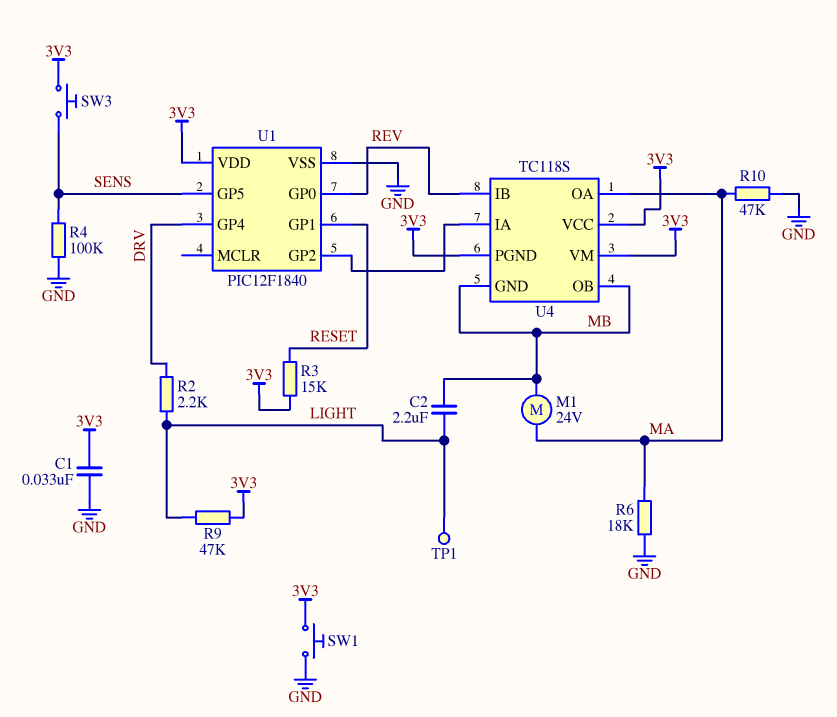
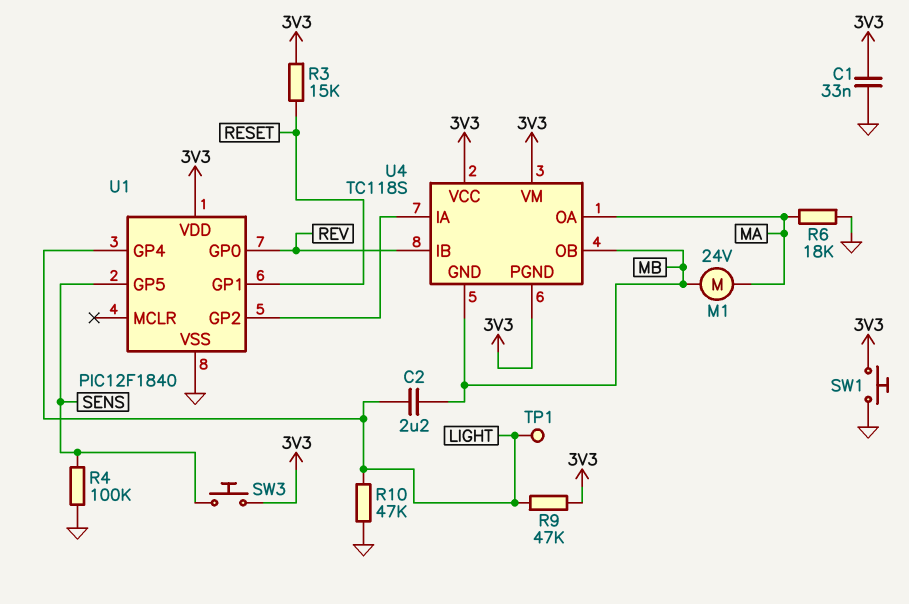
R2: 2.2k (DRV, LIGHT) -> none
R10: 47k (GND, MA) -> 47k (GND, LIGHT)
U1 pin GP4: DRV -> LIGHT

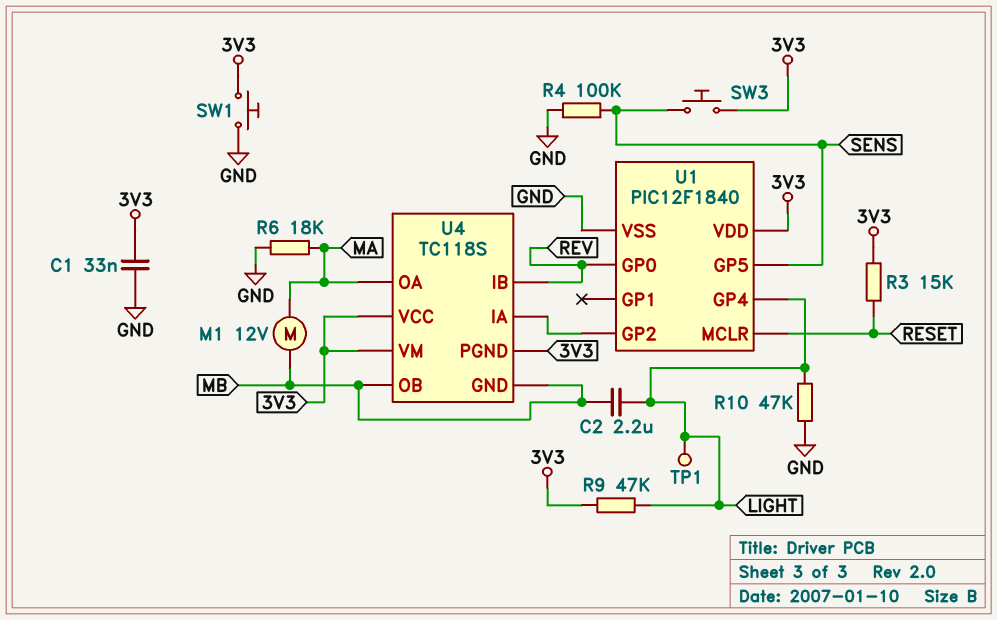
M1: motor 24V (MA, MB) -> motor 12V (MA, MB)
U1 pin GP1: RESET -> none
U1 pin MCLR: none -> RESET

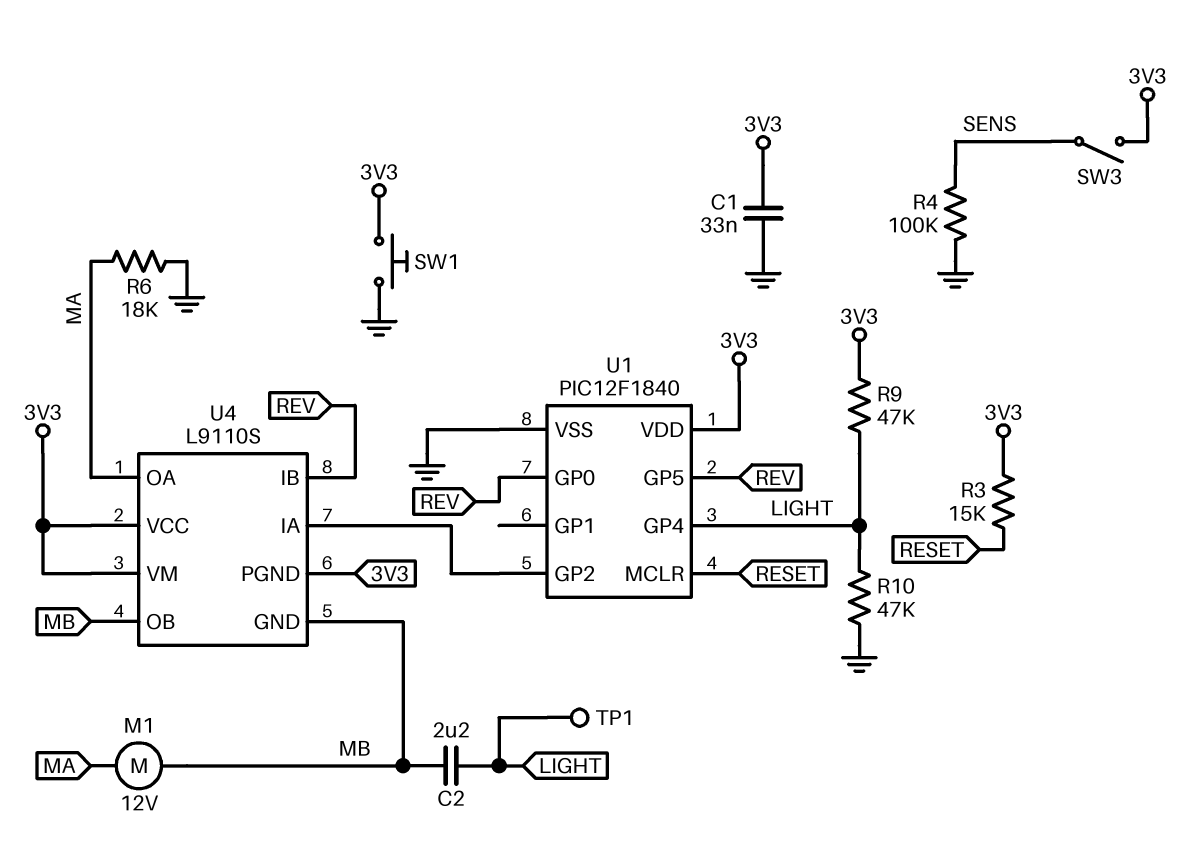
SW3: button (3V3, SENS) -> switch (3V3, SENS)
U1 pin GP5: SENS -> REV
U4: TC118S -> L9110S

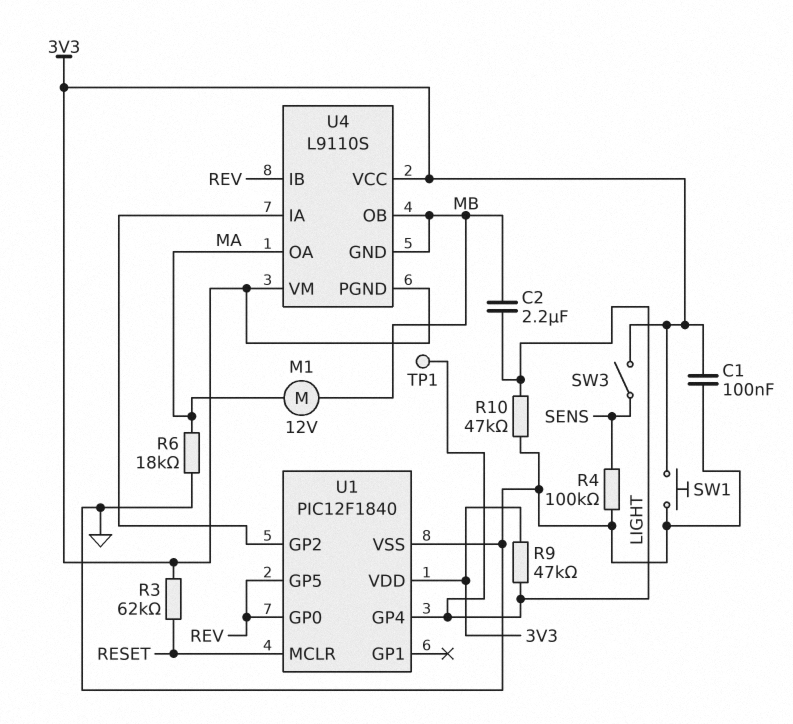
C1: 33nF (3V3, GND) -> 100nF (3V3, GND)
R3: 15k (3V3, RESET) -> 62k (3V3, RESET)

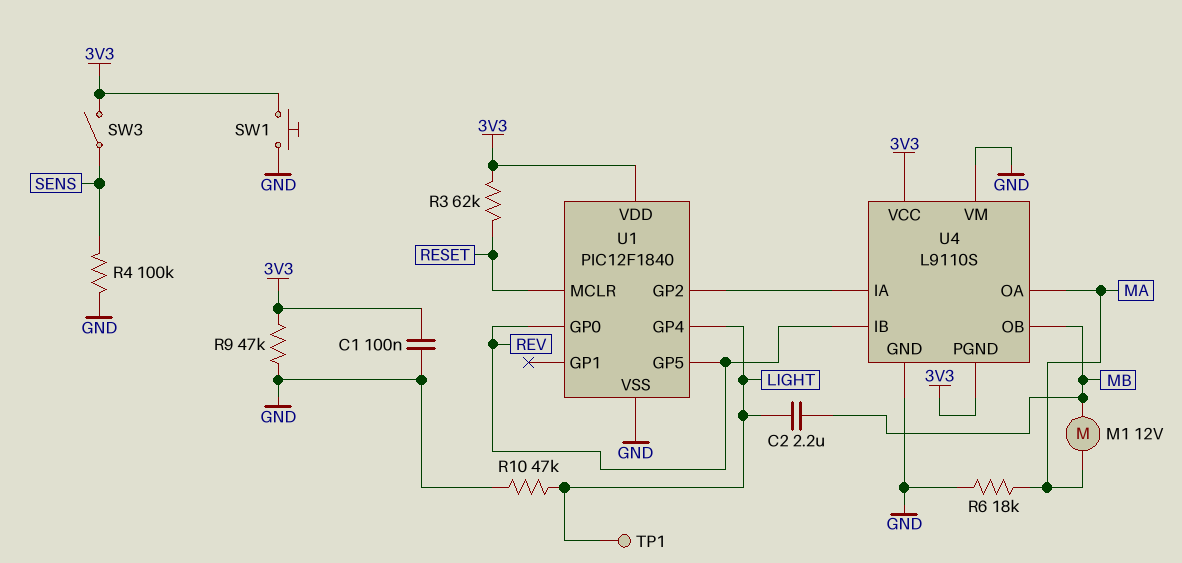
R9: 47k (3V3, LIGHT) -> 47k (3V3, GND)
U4 pin GND: MB -> GND
U4 pin VM: 3V3 -> GND

